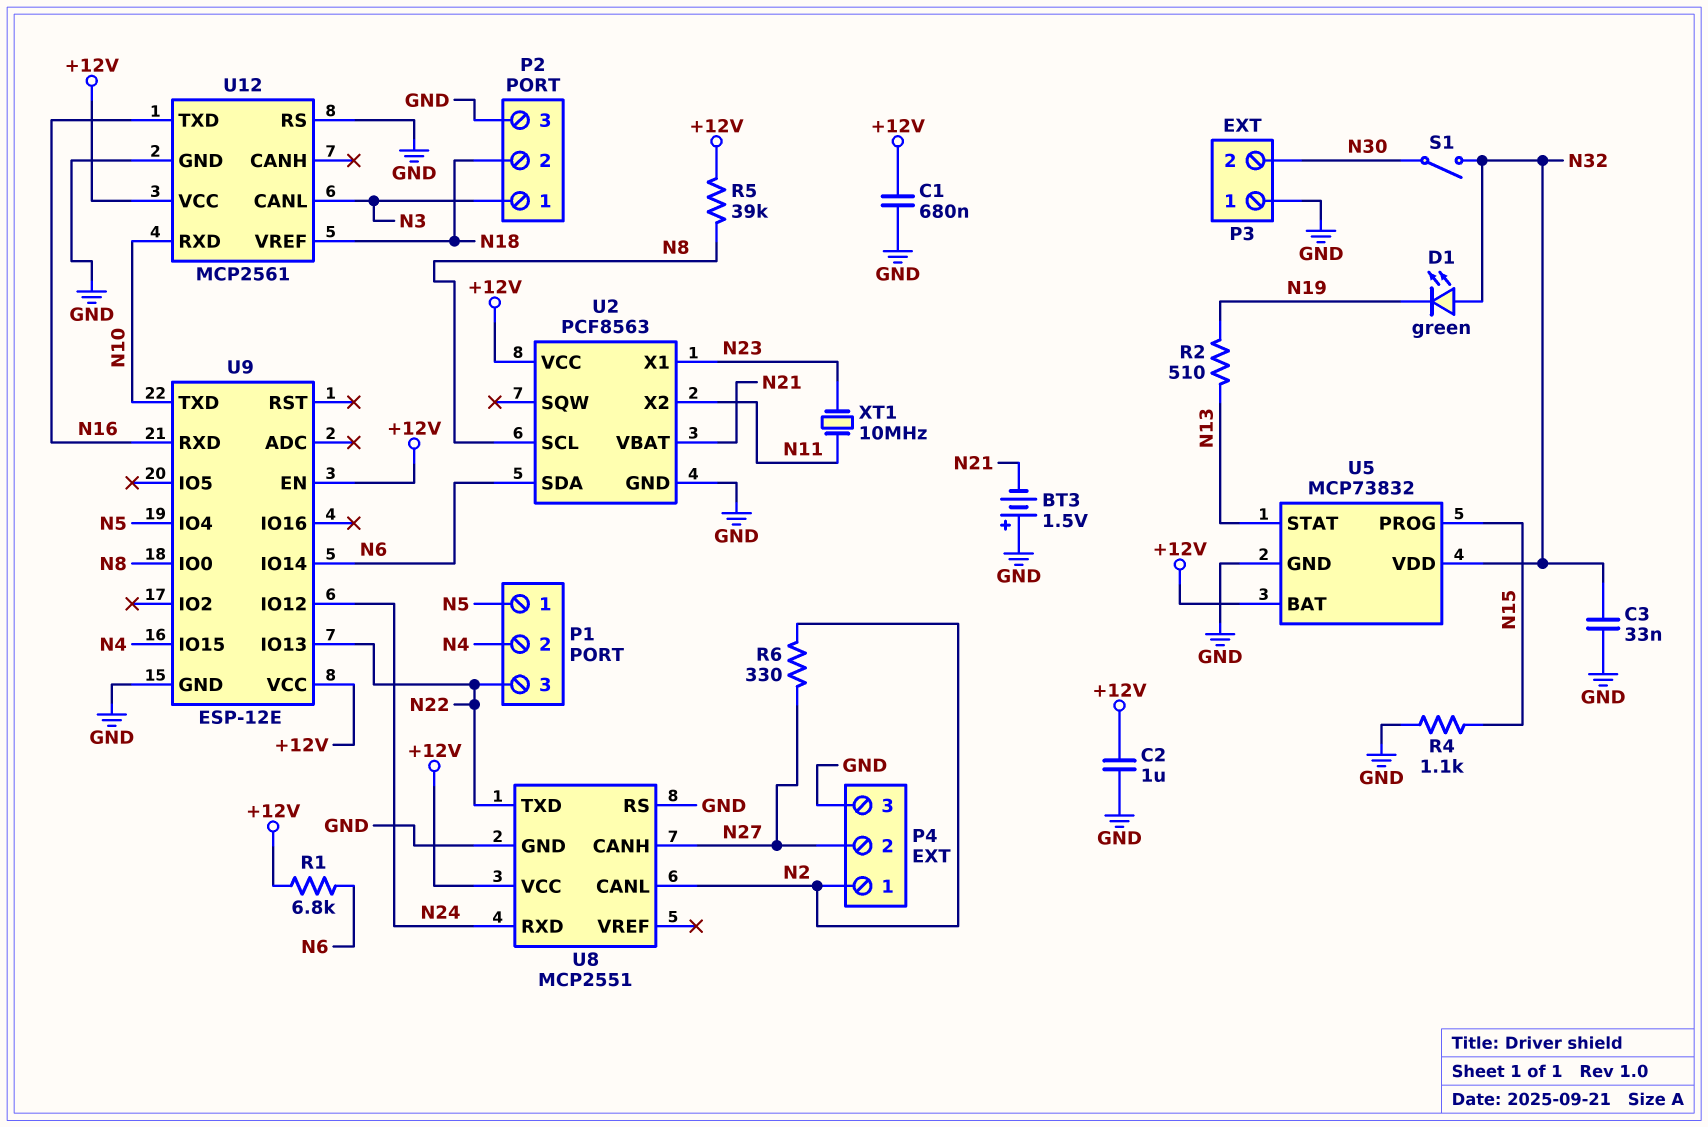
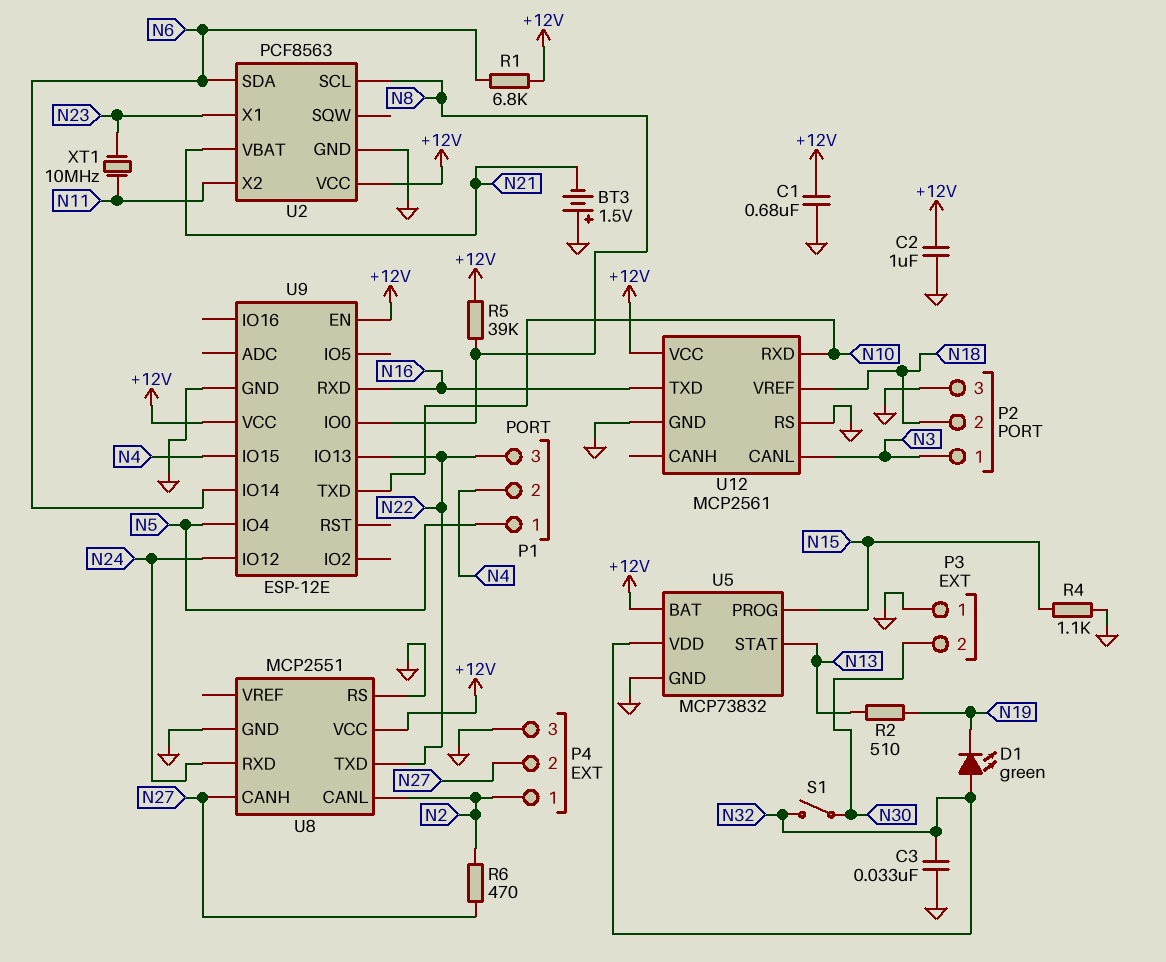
R6: 330 (N2, N27) -> 470 (N2, N27)

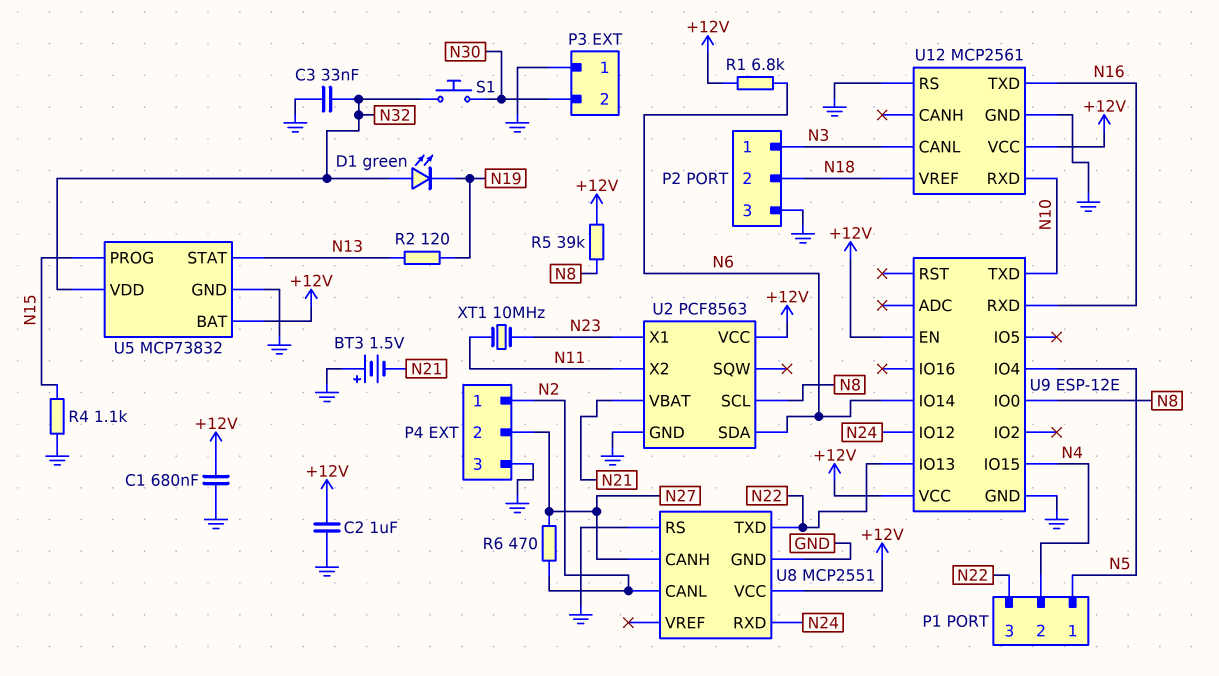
R2: 510 (N13, N19) -> 120 (N13, N19)
S1: switch (N30, N32) -> button (N30, N32)

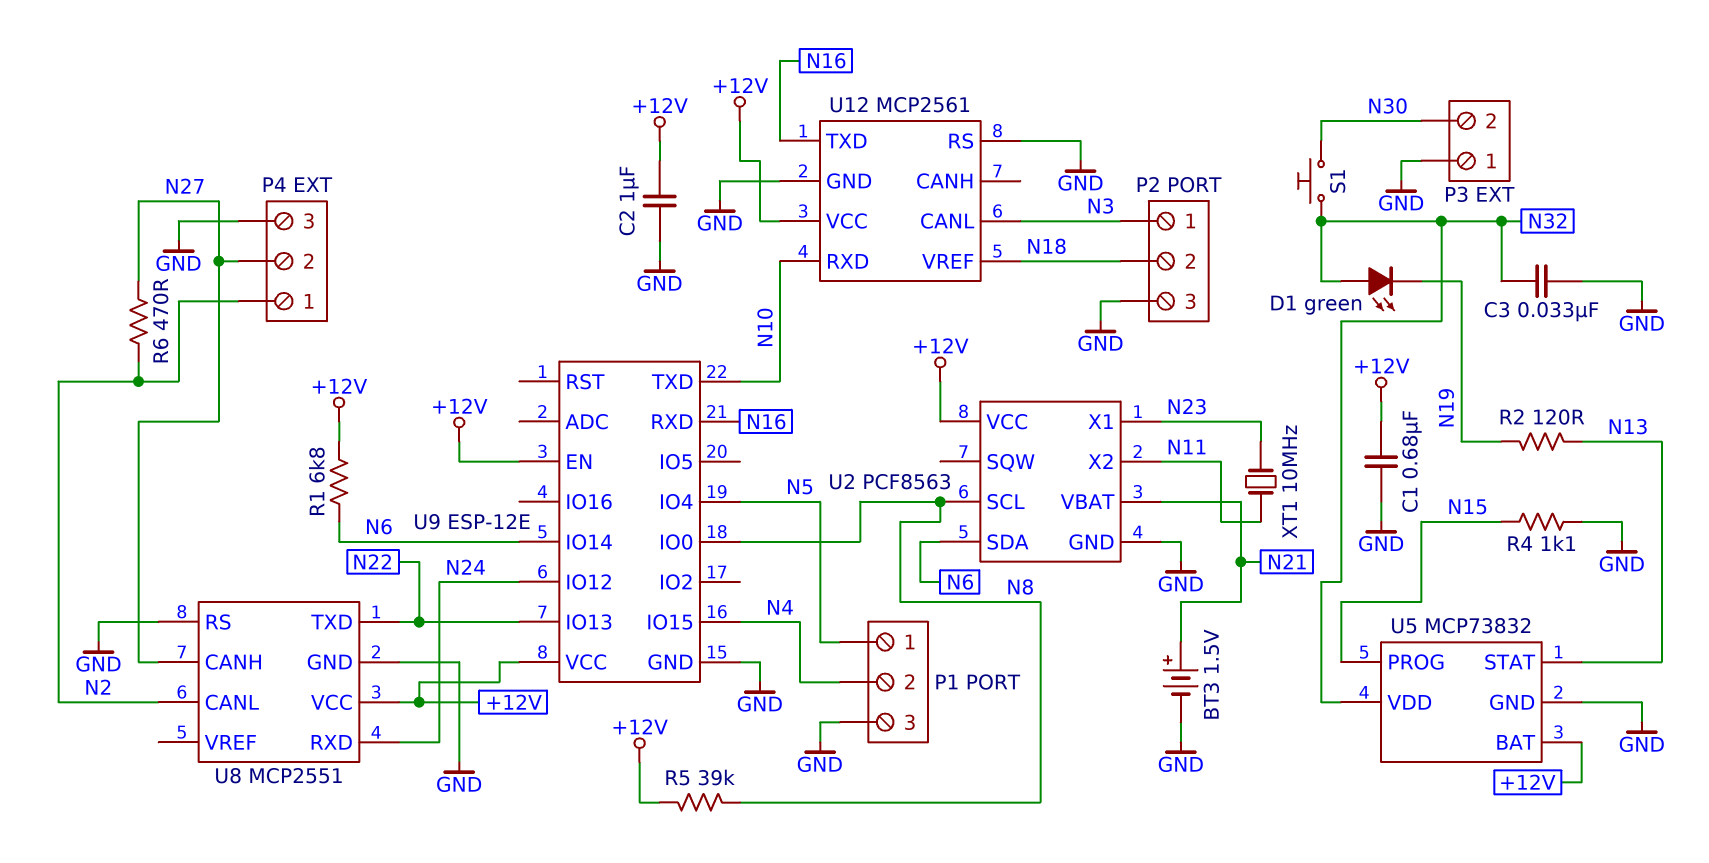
BT3: 1.5V (plus GND, minus N21) -> 1.5V (plus N21, minus GND)
P1 pin 3: N22 -> GND

